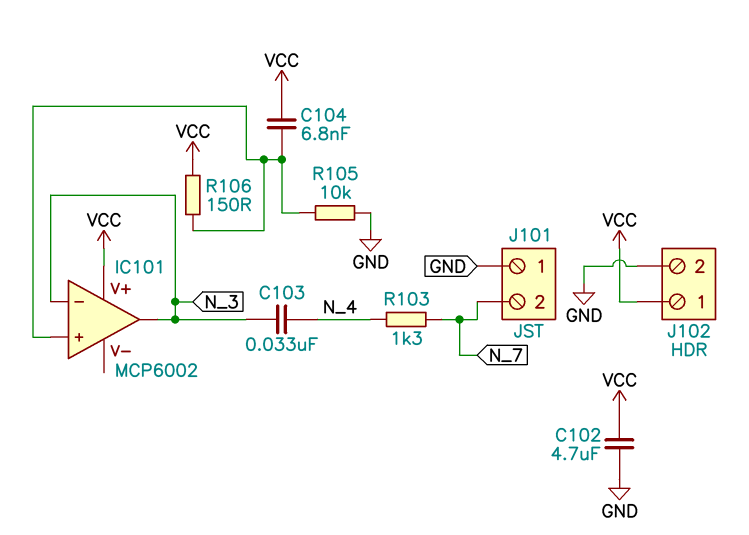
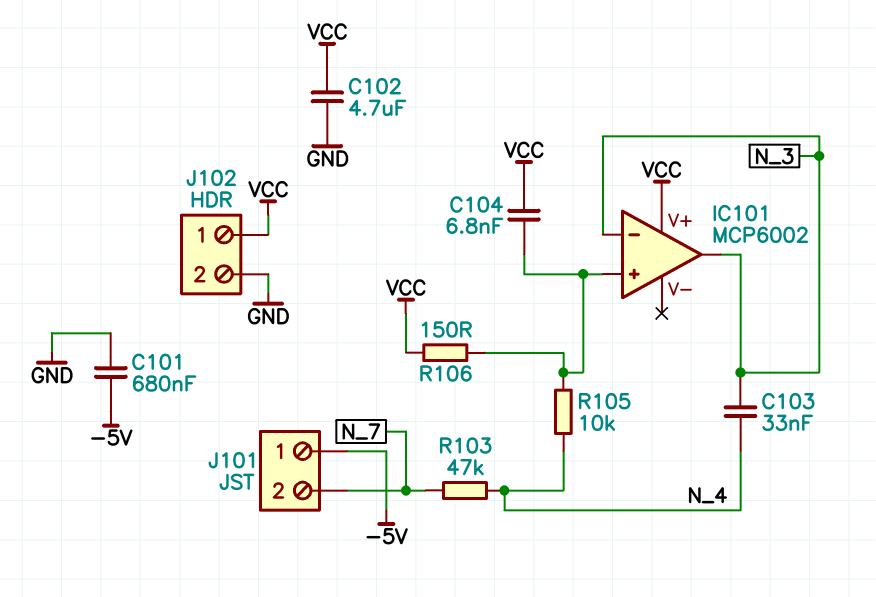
C101: none -> 680nF (-5V, GND)
J101 pin 1: GND -> -5V
R103: 1.3k (N_4, N_7) -> 47k (N_4, N_7)
R105: 10k (GND, IC101/in+) -> 10k (IC101/in+, N_4)

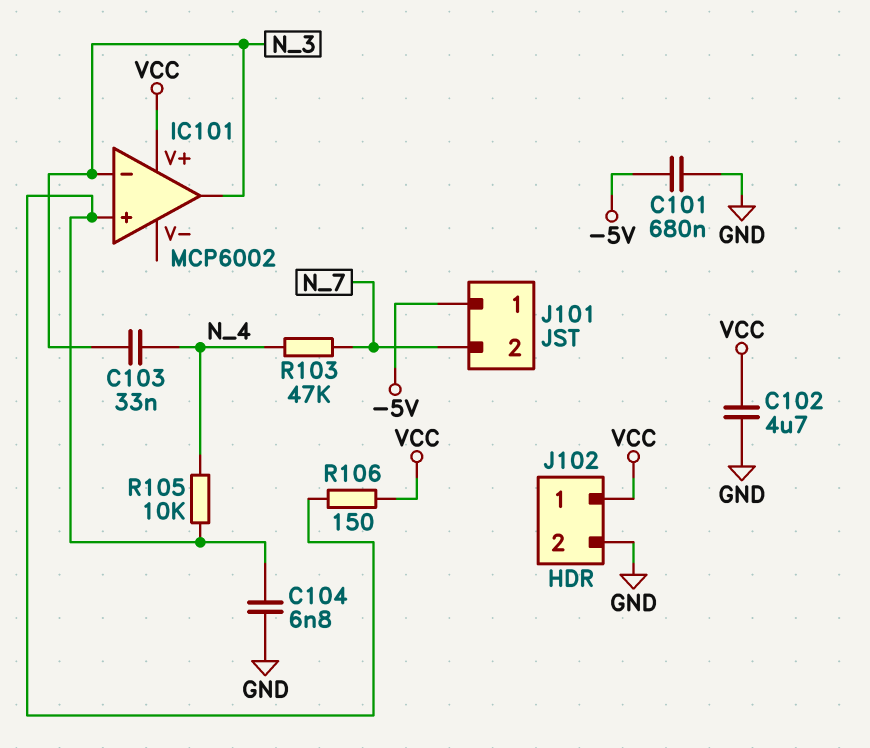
C104: 6.8nF (IC101/in+, VCC) -> 6.8nF (GND, IC101/in+)

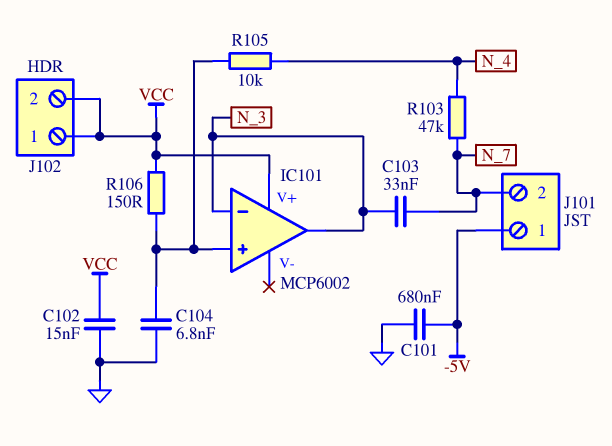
C102: 4.7uF (GND, VCC) -> 15nF (GND, VCC)
C103: 33nF (N_3, N_4) -> 33nF (N_3, N_7)
J102 pin 2: GND -> VCC

